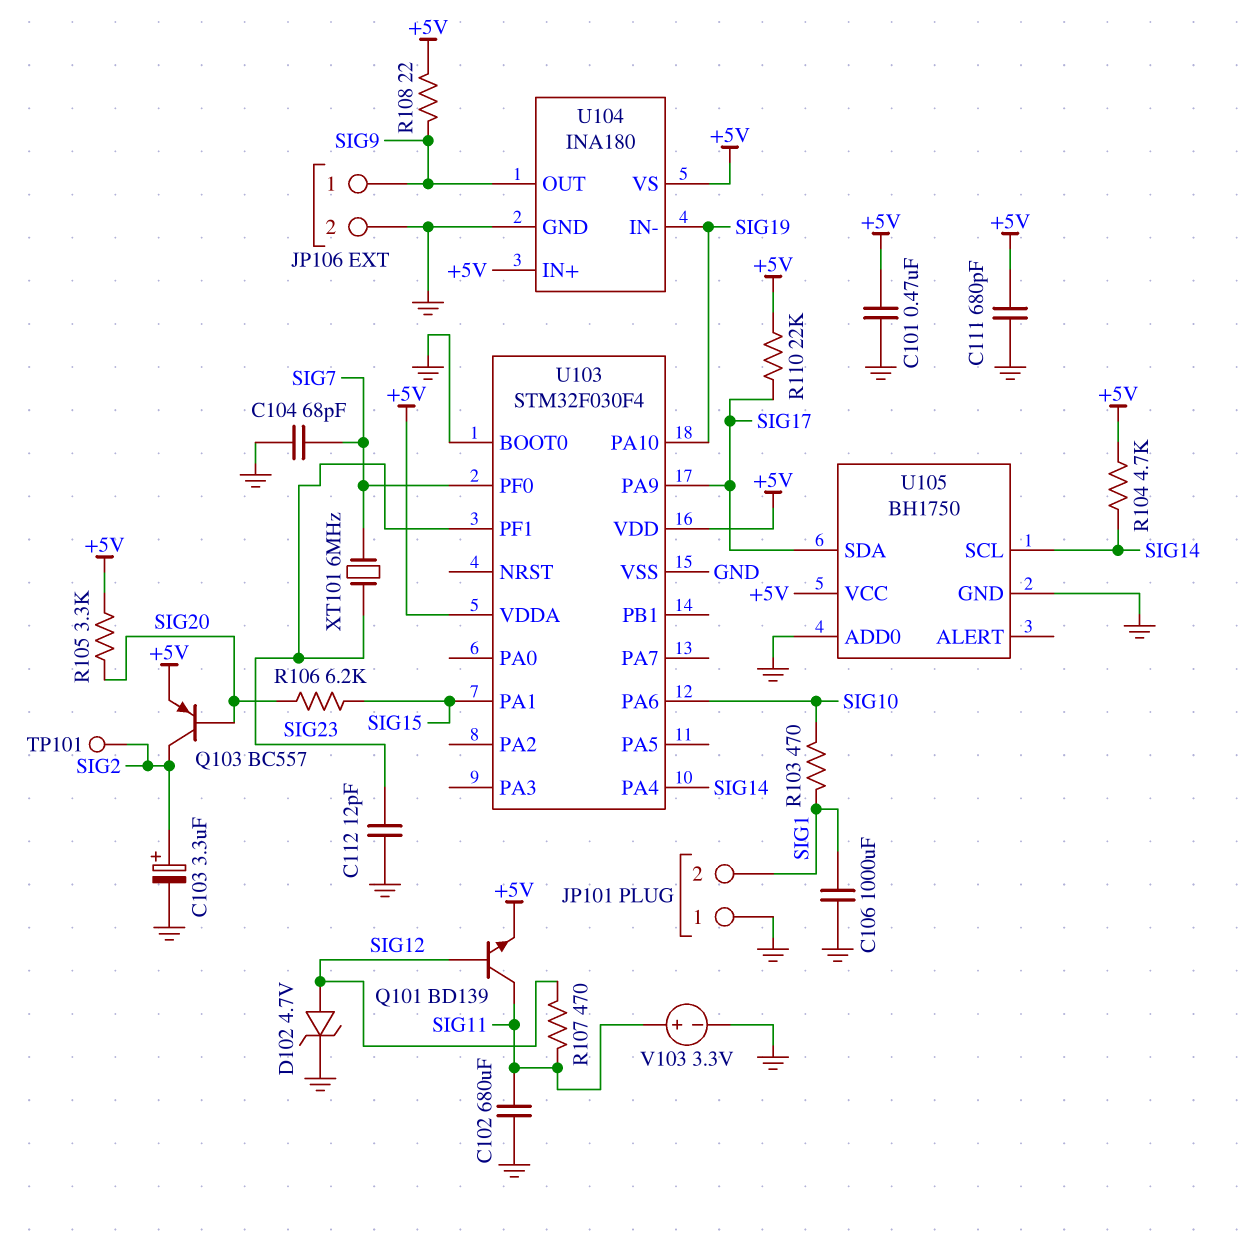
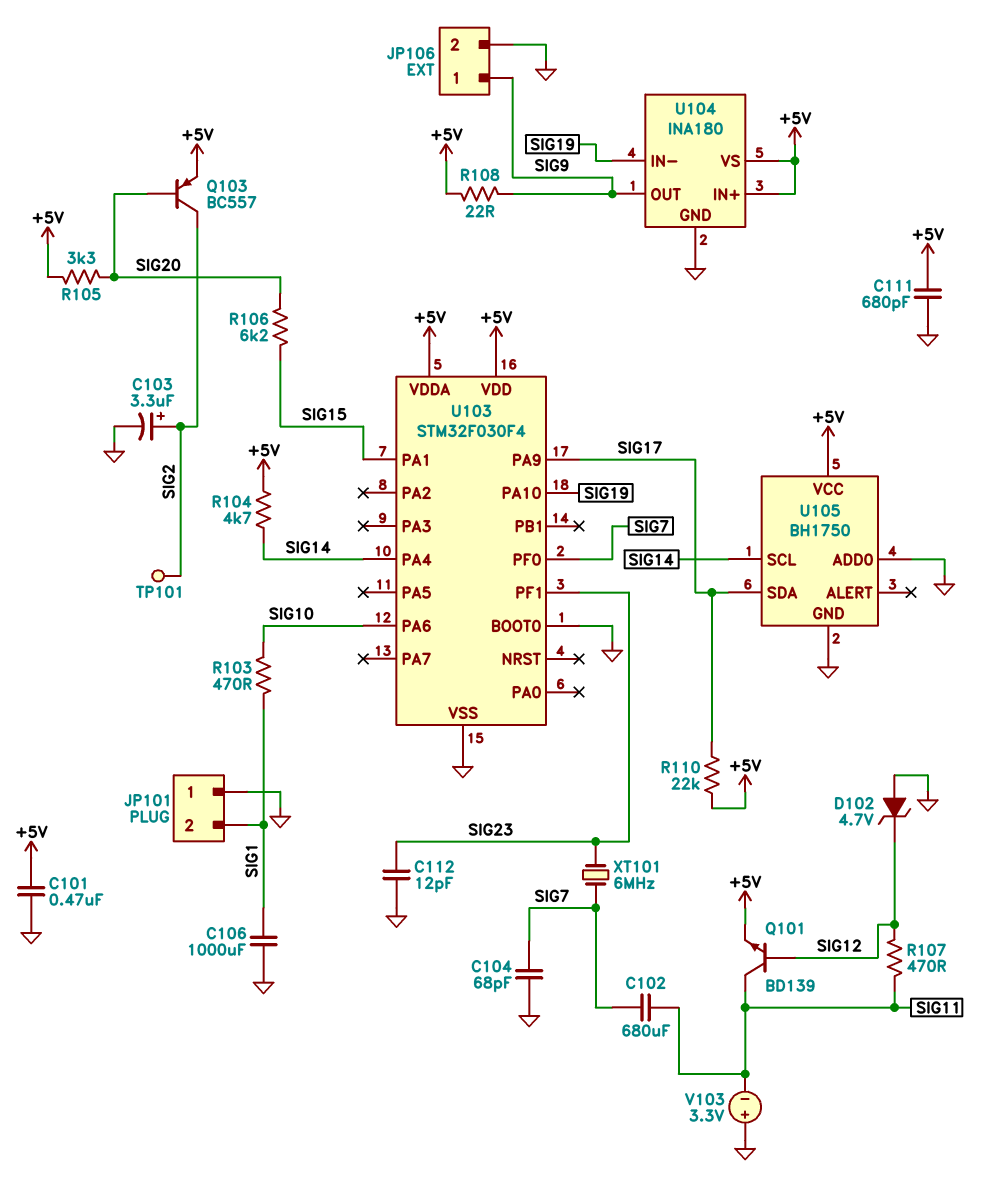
C102: 680uF (GND, SIG11) -> 680uF (SIG7, SIG11)
D102: zener 4.7V (A SIG12, K GND) -> zener 4.7V (A GND, K SIG12)
V103: 3.3V (plus SIG11, minus GND) -> 3.3V (plus GND, minus SIG11)

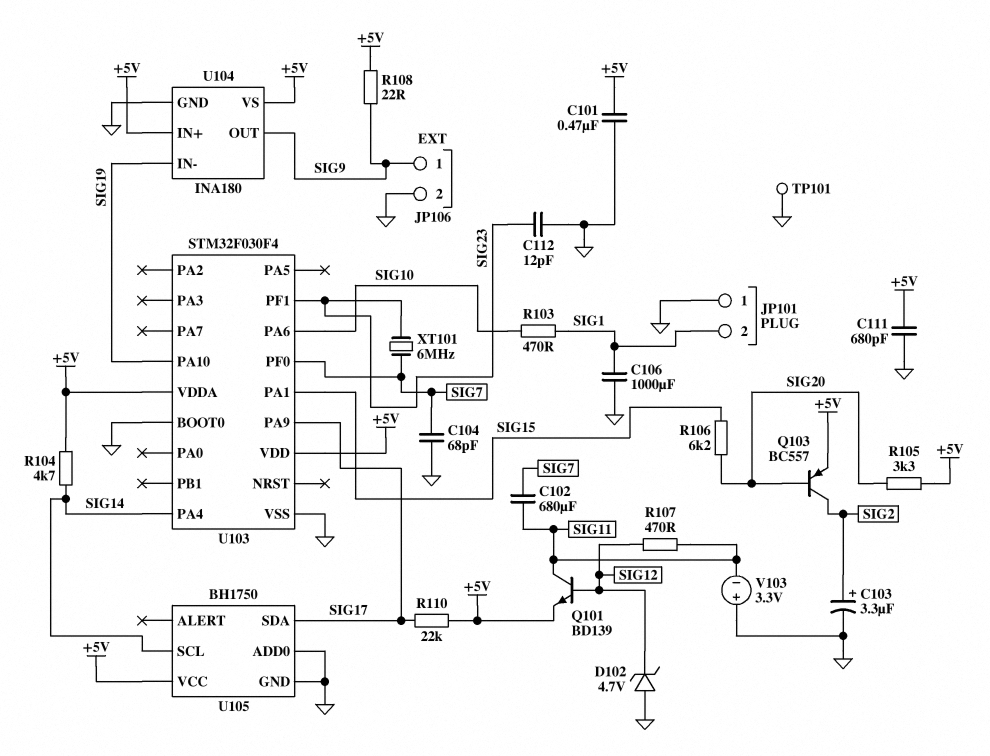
TP101: test point (SIG2) -> test point (GND)

